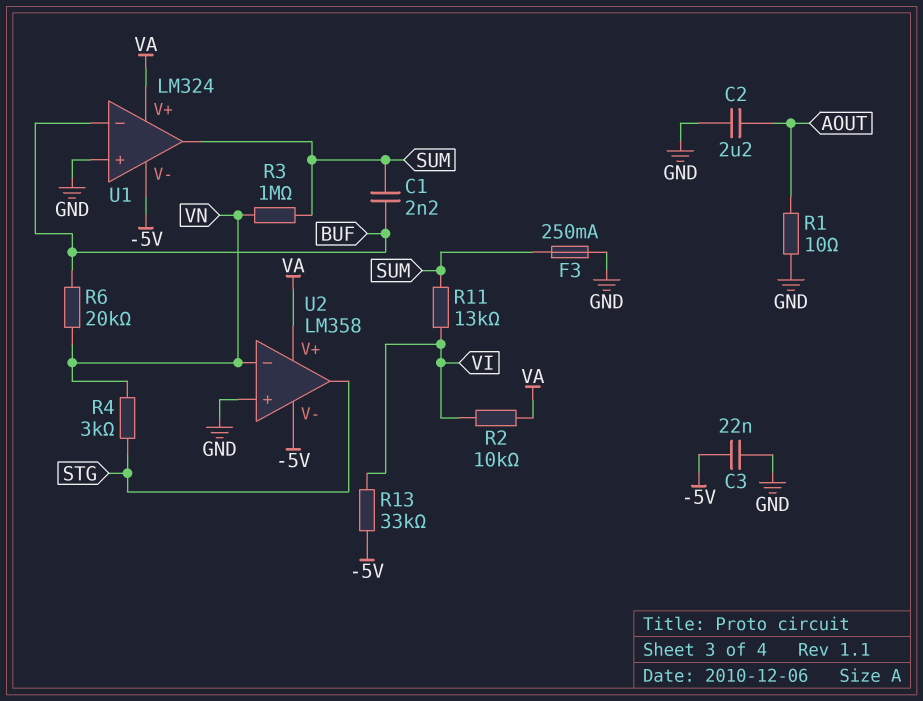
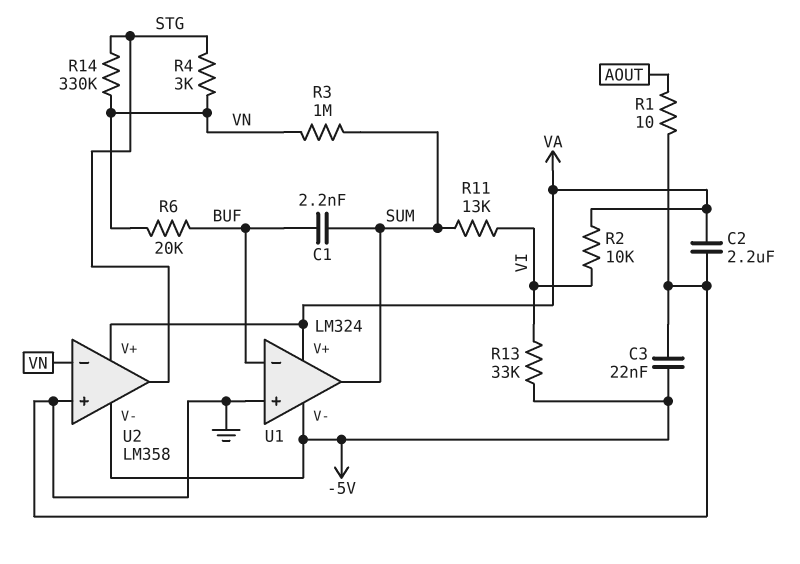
C2: 2.2uF (AOUT, GND) -> 2.2uF (GND, VA)
F3: 250mA (GND, SUM) -> none
R14: none -> 330k (STG, VN)

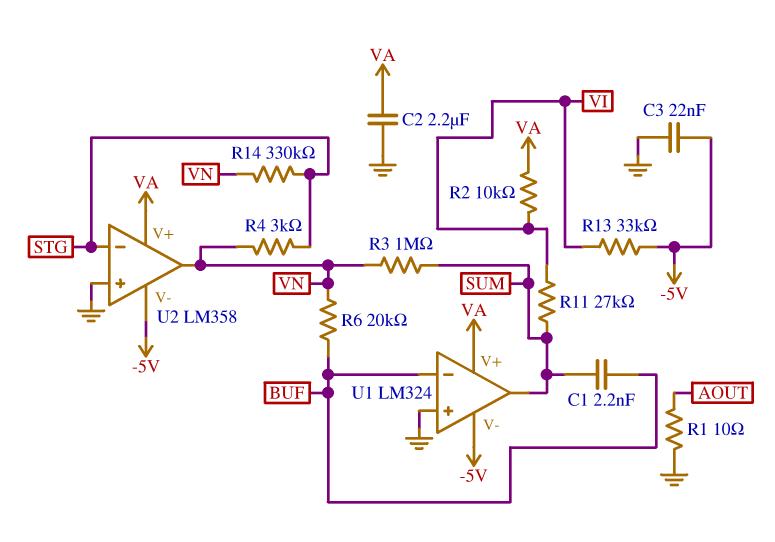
R11: 13k (SUM, VI) -> 27k (SUM, VI)
U2 pin in-: VN -> STG
U2 pin out: STG -> VN

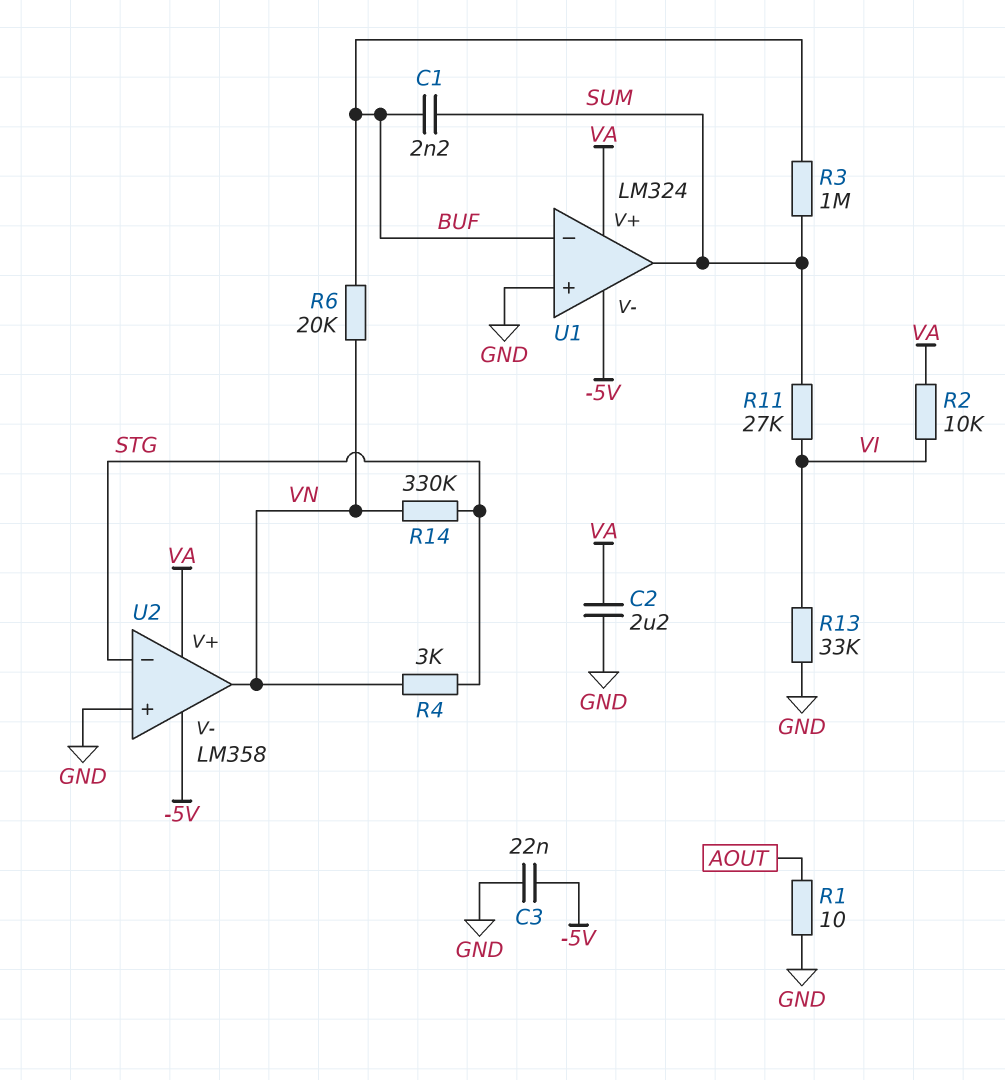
R3: 1M (SUM, VN) -> 1M (BUF, SUM)
R13: 33k (-5V, VI) -> 33k (GND, VI)

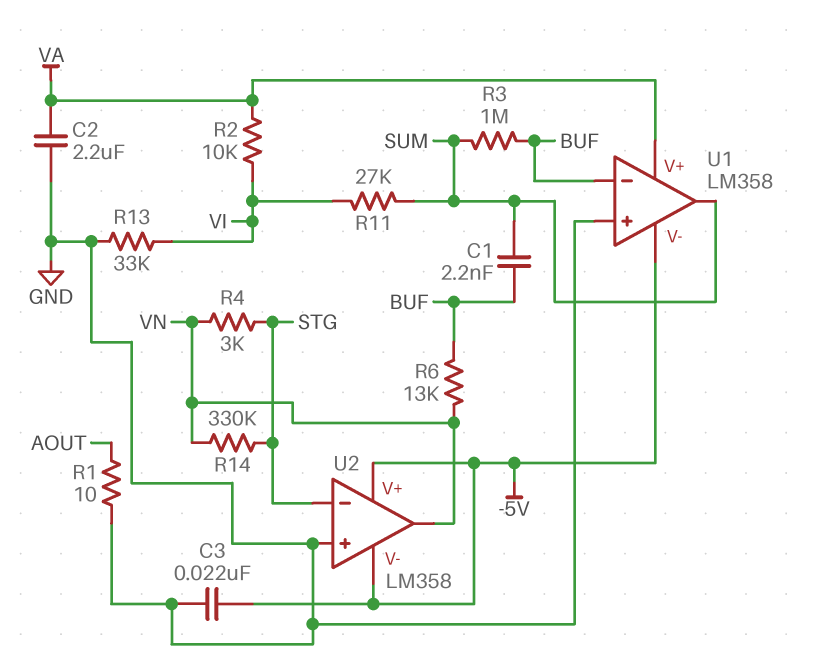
R6: 20k (BUF, VN) -> 13k (BUF, VN)
U1: LM324 -> LM358
U2 pin V+: VA -> -5V

